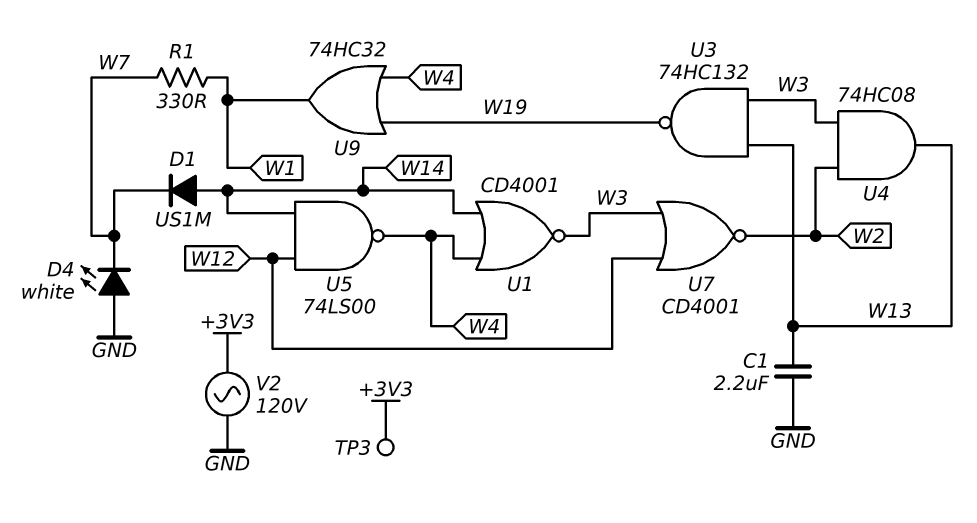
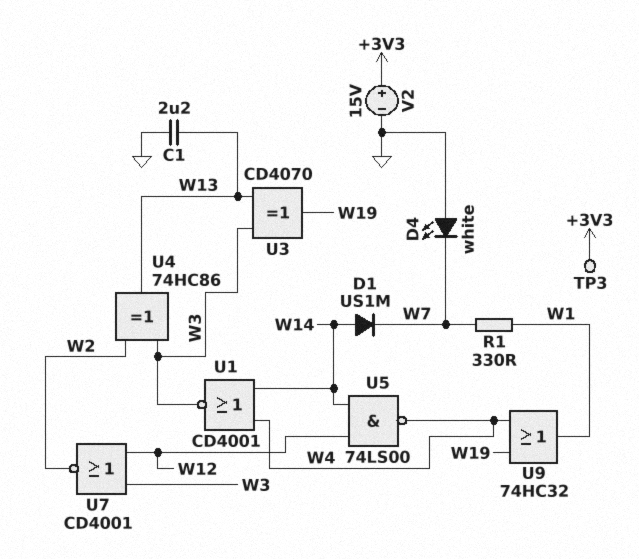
U3: NAND 74HC132 (in W3, in W13, out W19) -> XOR CD4070 (in W3, in W13, out W19)
U4: AND 74HC08 (in W2, in W3, out W13) -> XOR 74HC86 (in W2, in W3, out W13)
V2: AC 120V (+3V3, GND) -> 15V (plus +3V3, minus GND)

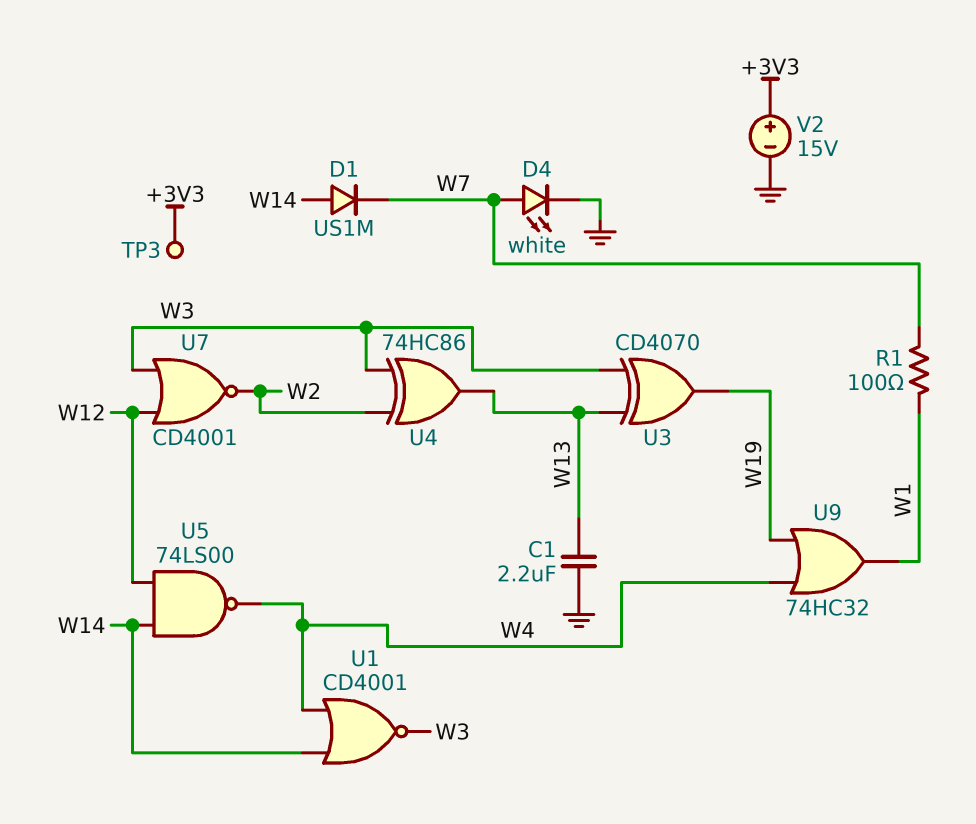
D4: LED white (A GND, K W7) -> LED white (A W7, K GND)
R1: 330 (W1, W7) -> 100 (W1, W7)

